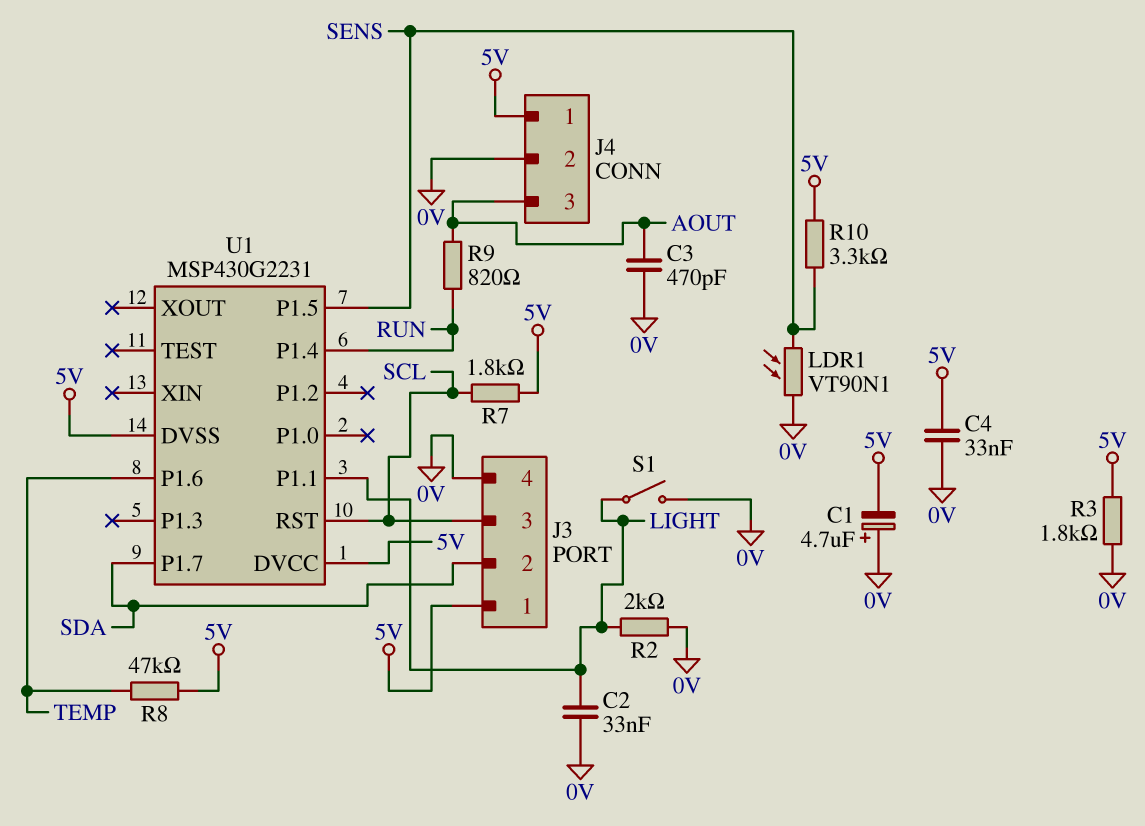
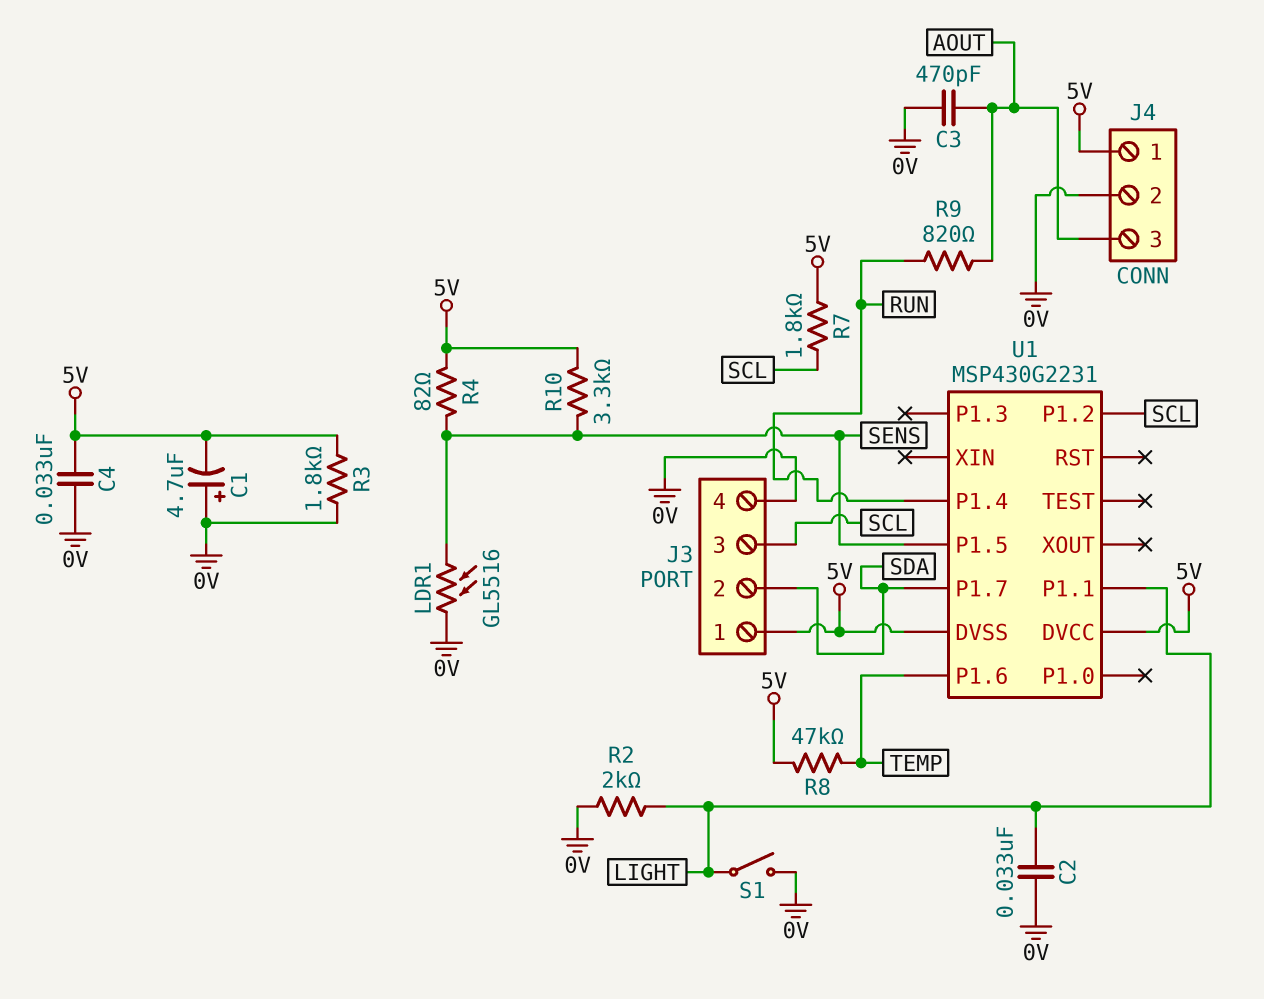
LDR1: VT90N1 (0V, SENS) -> GL5516 (0V, SENS)
R4: none -> 82 (5V, SENS)
U1 pin P1.2: none -> SCL
U1 pin RST: SCL -> none

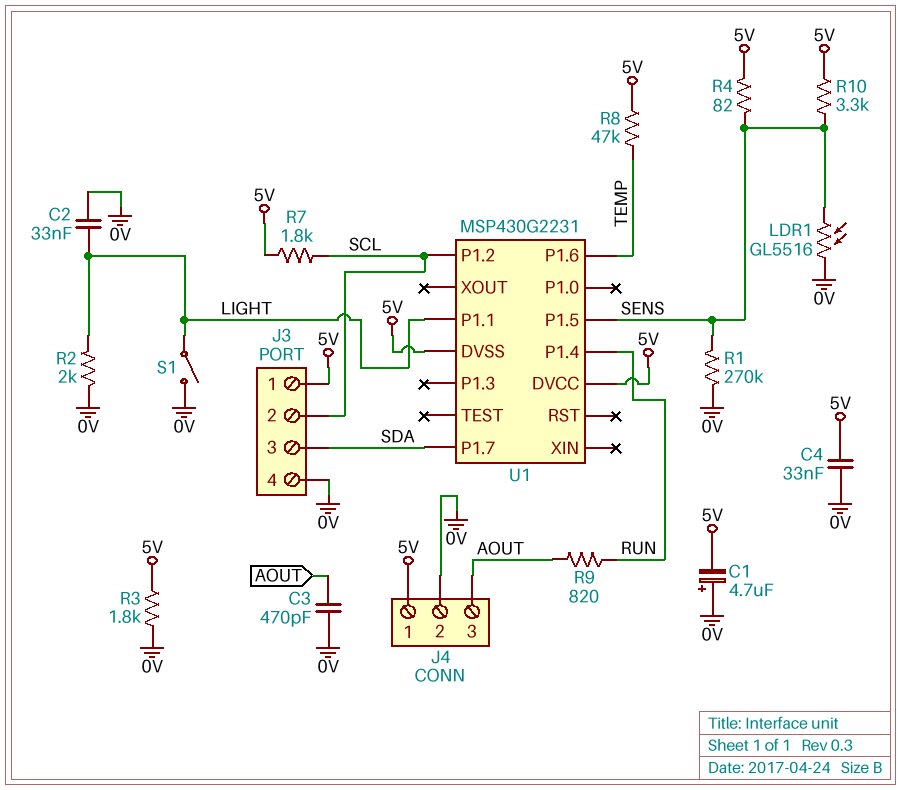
J3 pin 2: SDA -> SCL
J3 pin 3: SCL -> SDA
R1: none -> 270k (0V, SENS)

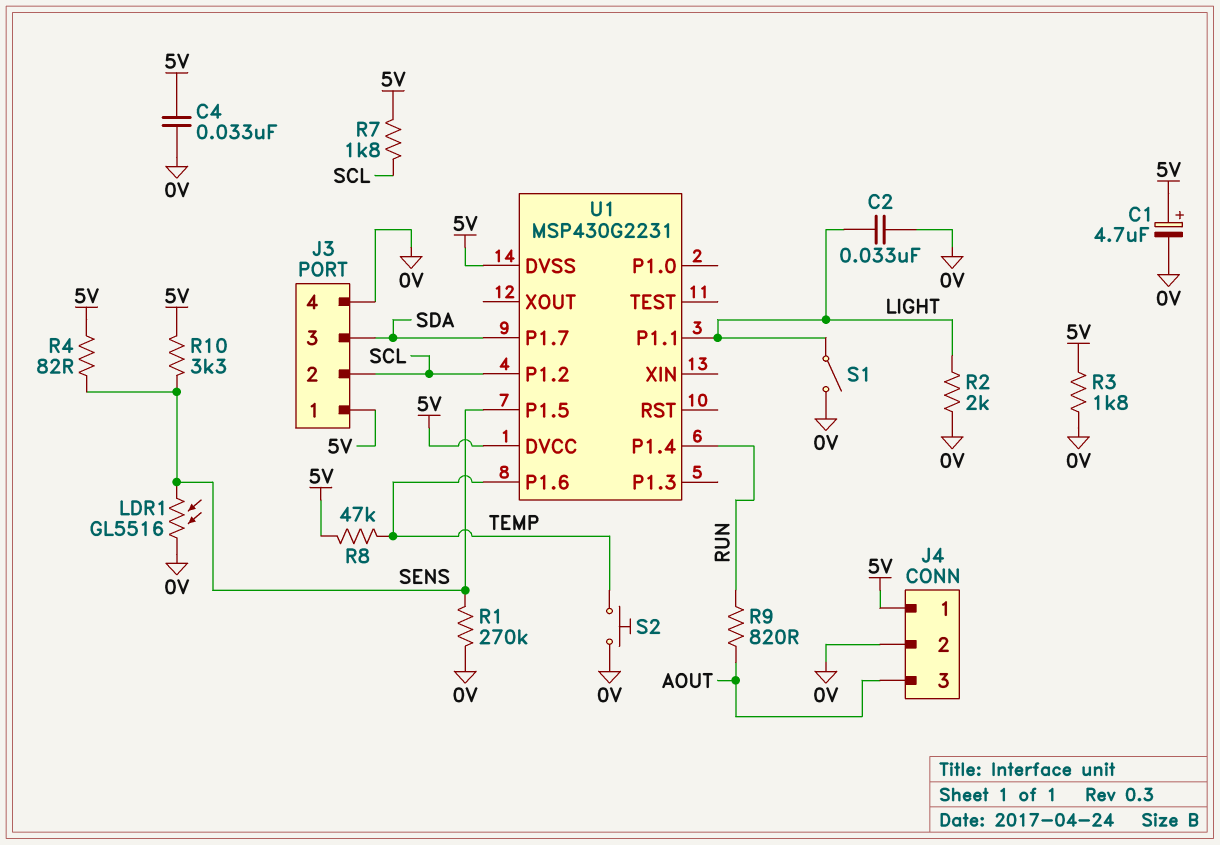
C1: 4.7uF (plus 0V, minus 5V) -> 4.7uF (plus 5V, minus 0V)
C3: 470pF (0V, AOUT) -> none
S2: none -> button (0V, TEMP)

